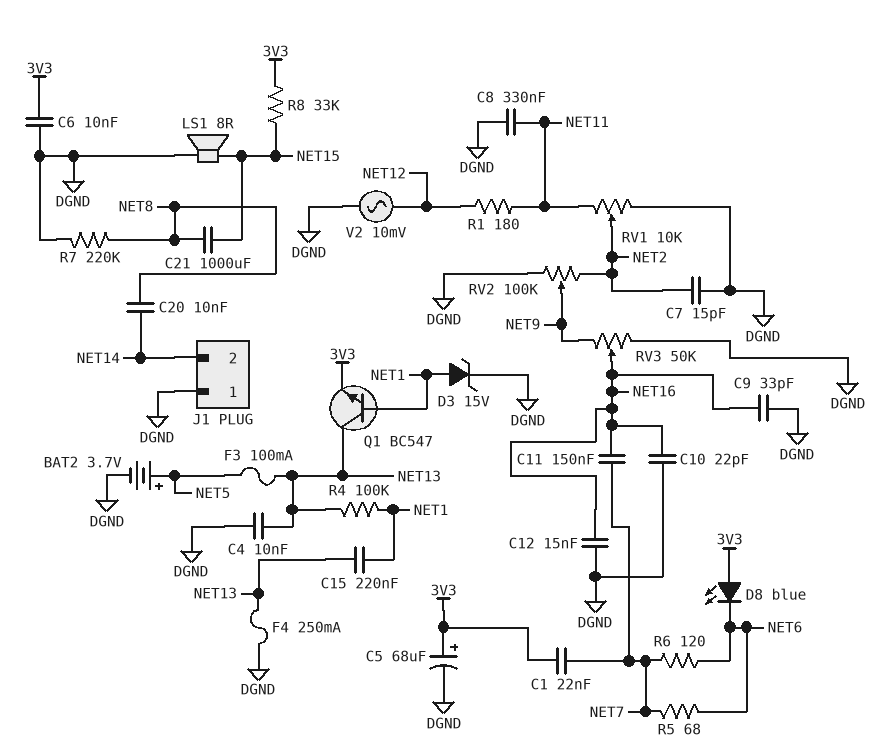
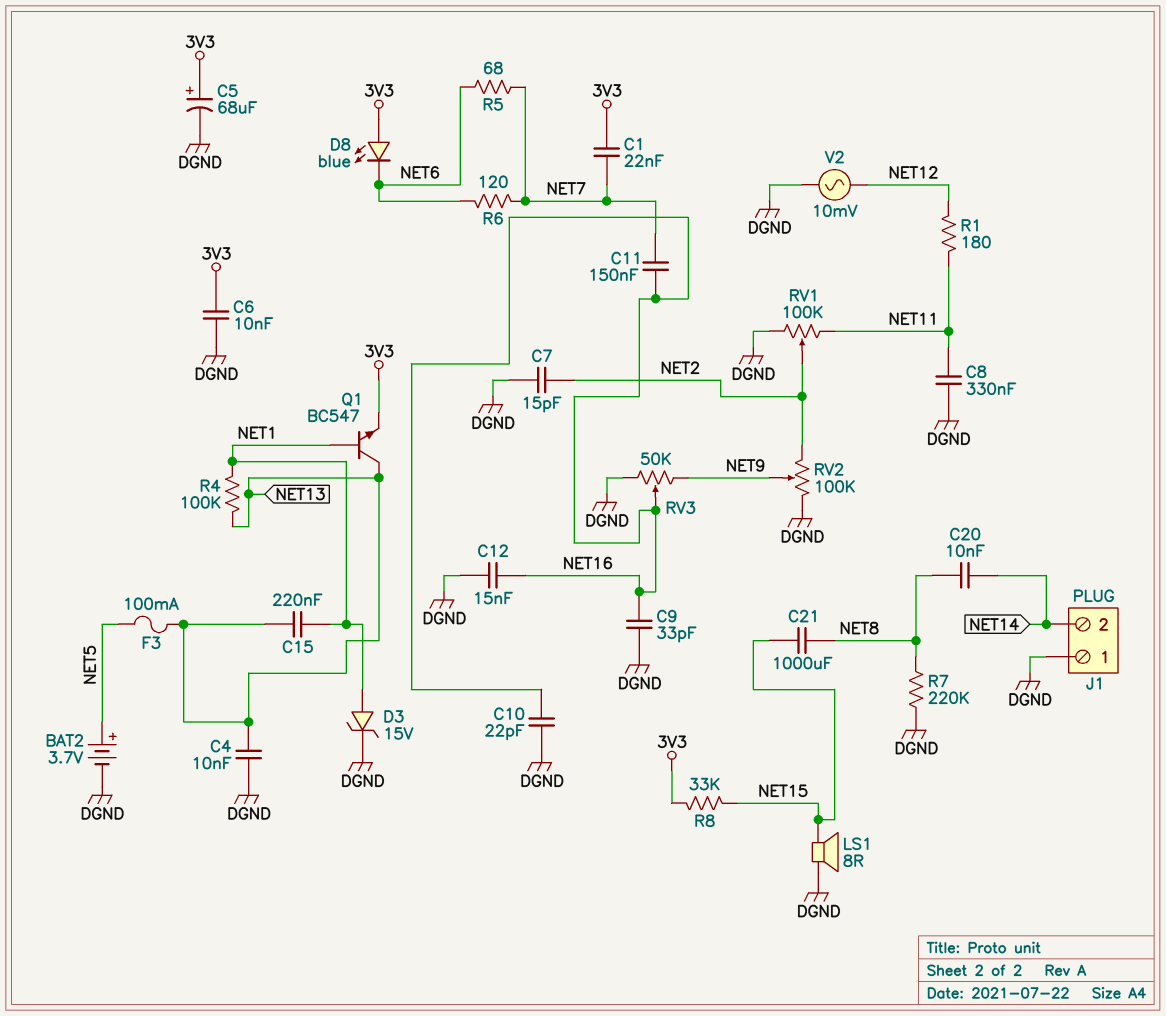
F4: 250mA (DGND, NET13) -> none
RV1: 10k (DGND, NET11, wiper NET2) -> 100k (DGND, NET11, wiper NET2)

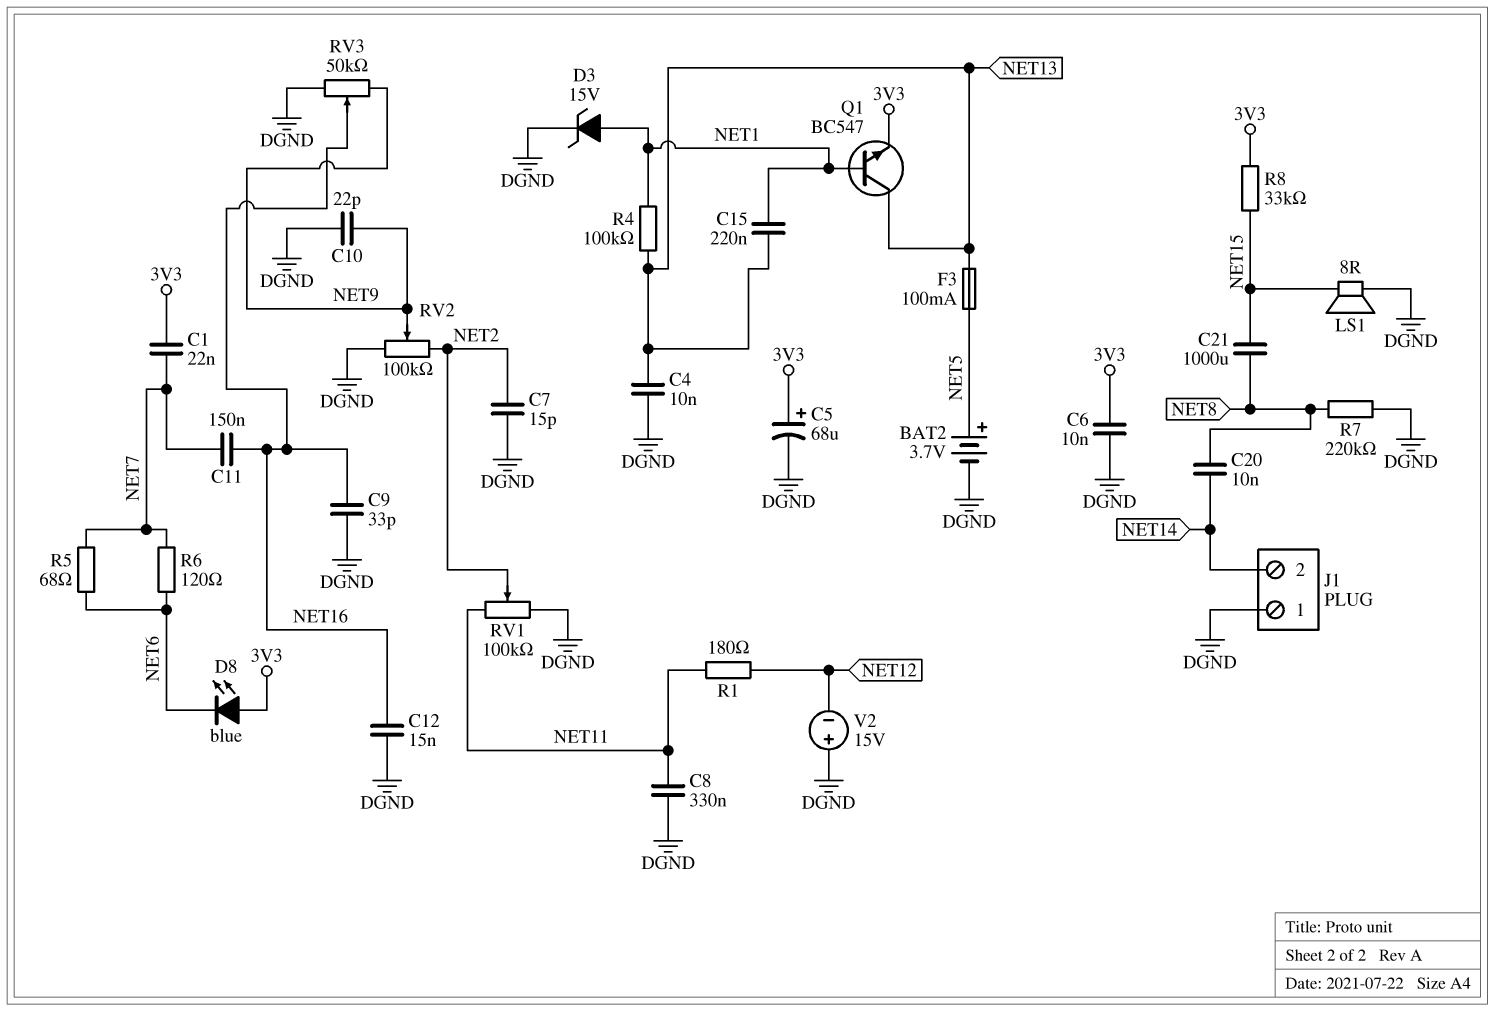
C10: 22pF (DGND, NET16) -> 22pF (DGND, NET9)
V2: AC 10mV (DGND, NET12) -> 15V (plus DGND, minus NET12)

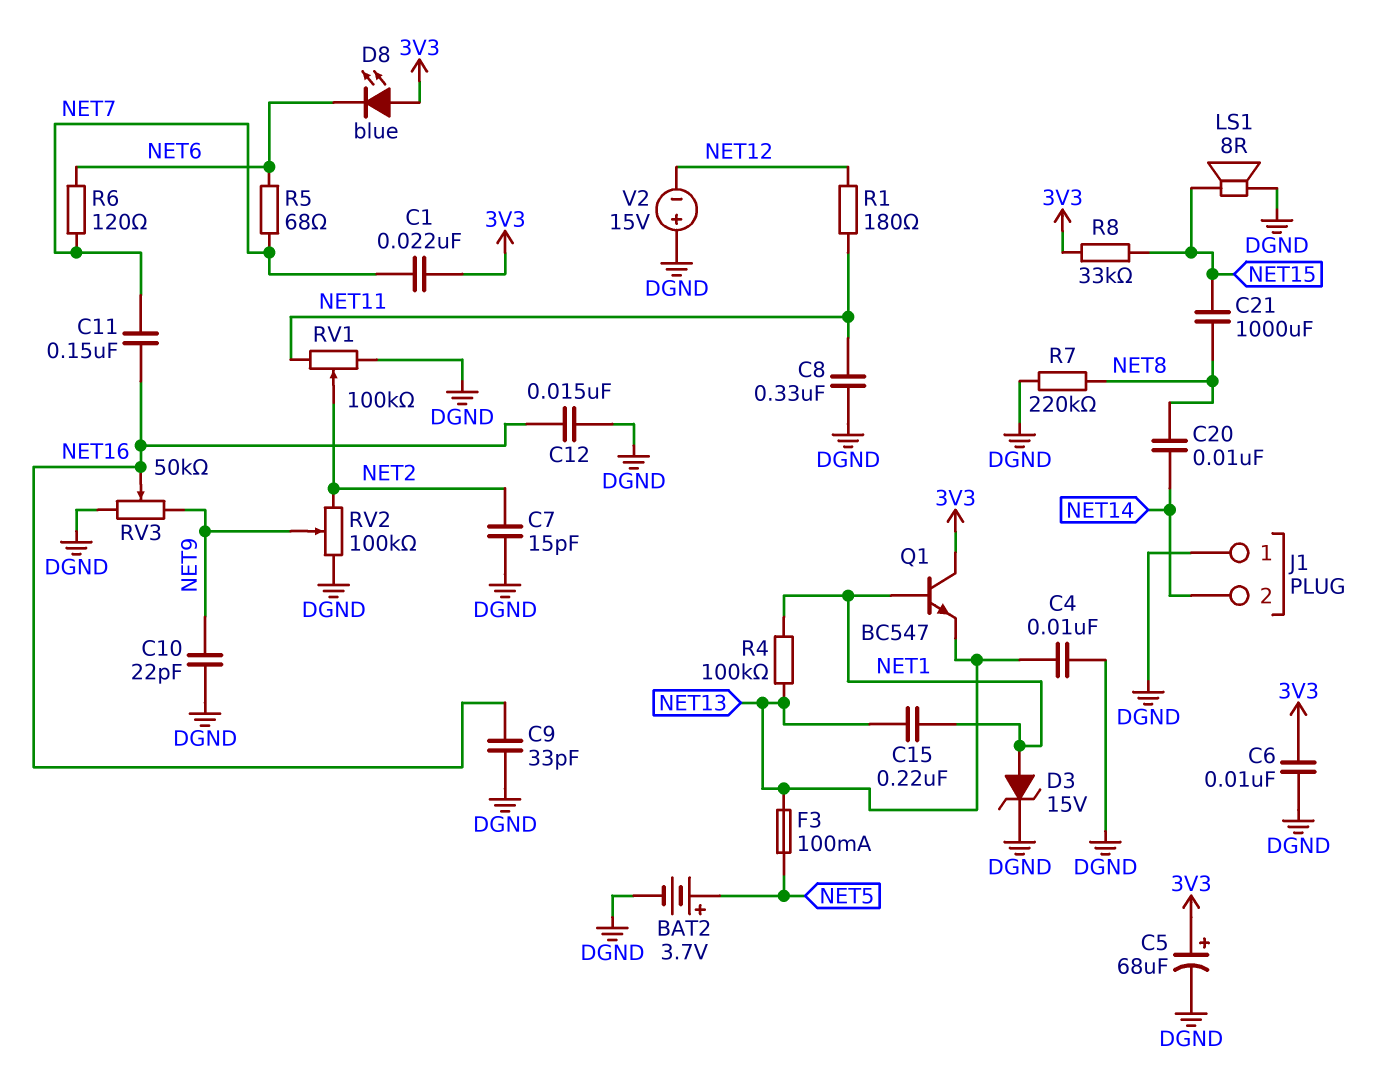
Q1: NPN BC547 (B NET1, C NET13, E 3V3) -> NPN BC547 (B NET1, C 3V3, E NET13)

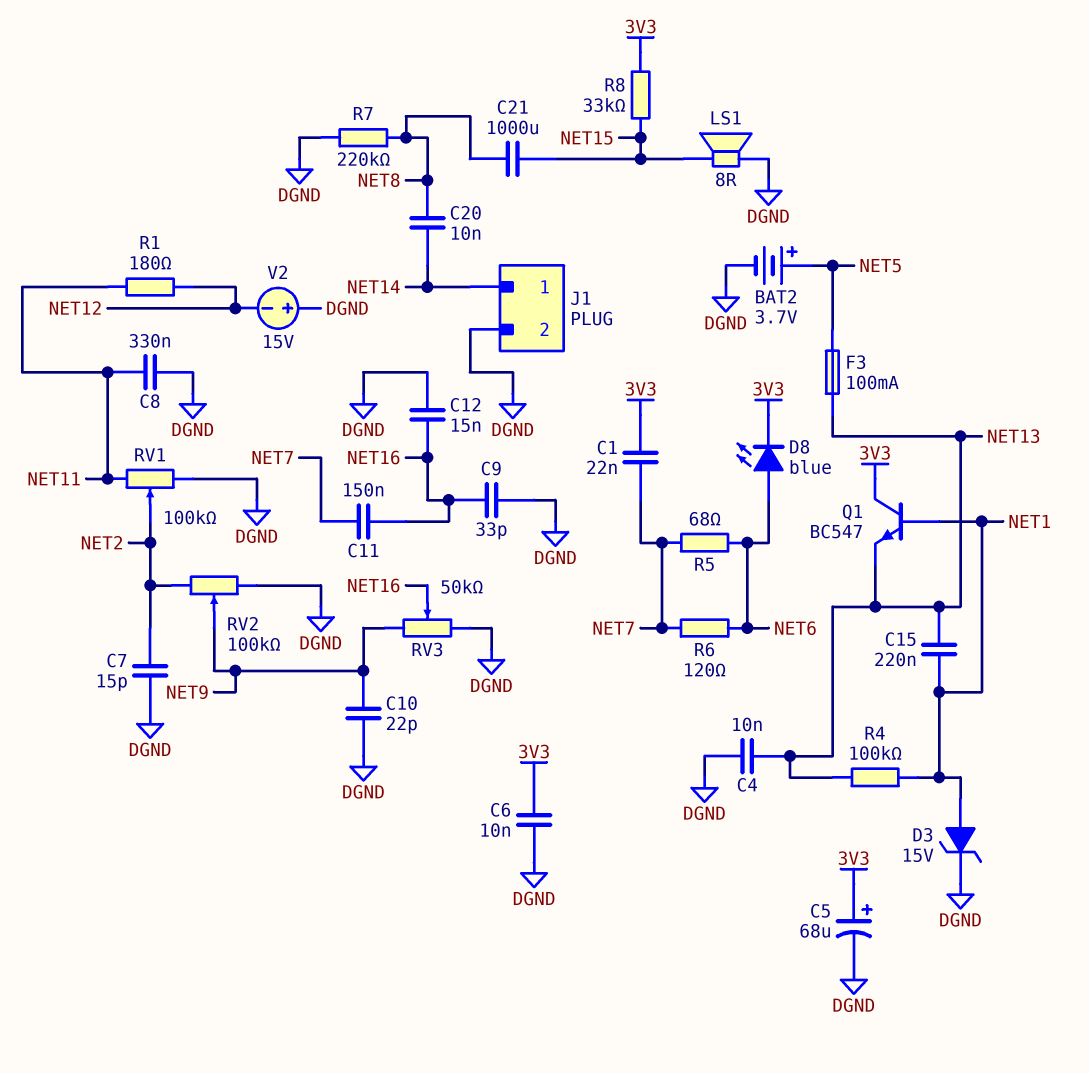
D8: LED blue (A 3V3, K NET6) -> LED blue (A NET6, K 3V3)
J1 pin 1: DGND -> NET14
J1 pin 2: NET14 -> DGND

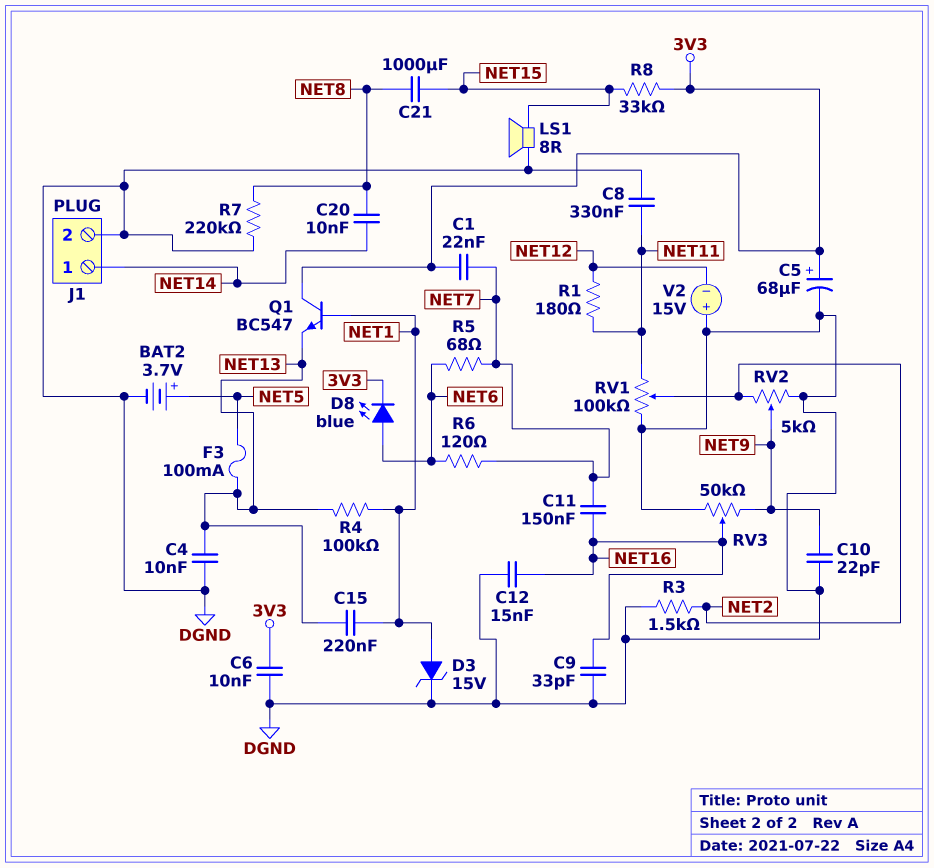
C7: 15pF (DGND, NET2) -> none
R3: none -> 1.5k (DGND, NET2)
RV2: 100k (DGND, NET2, wiper NET9) -> 5k (DGND, NET2, wiper NET9)

